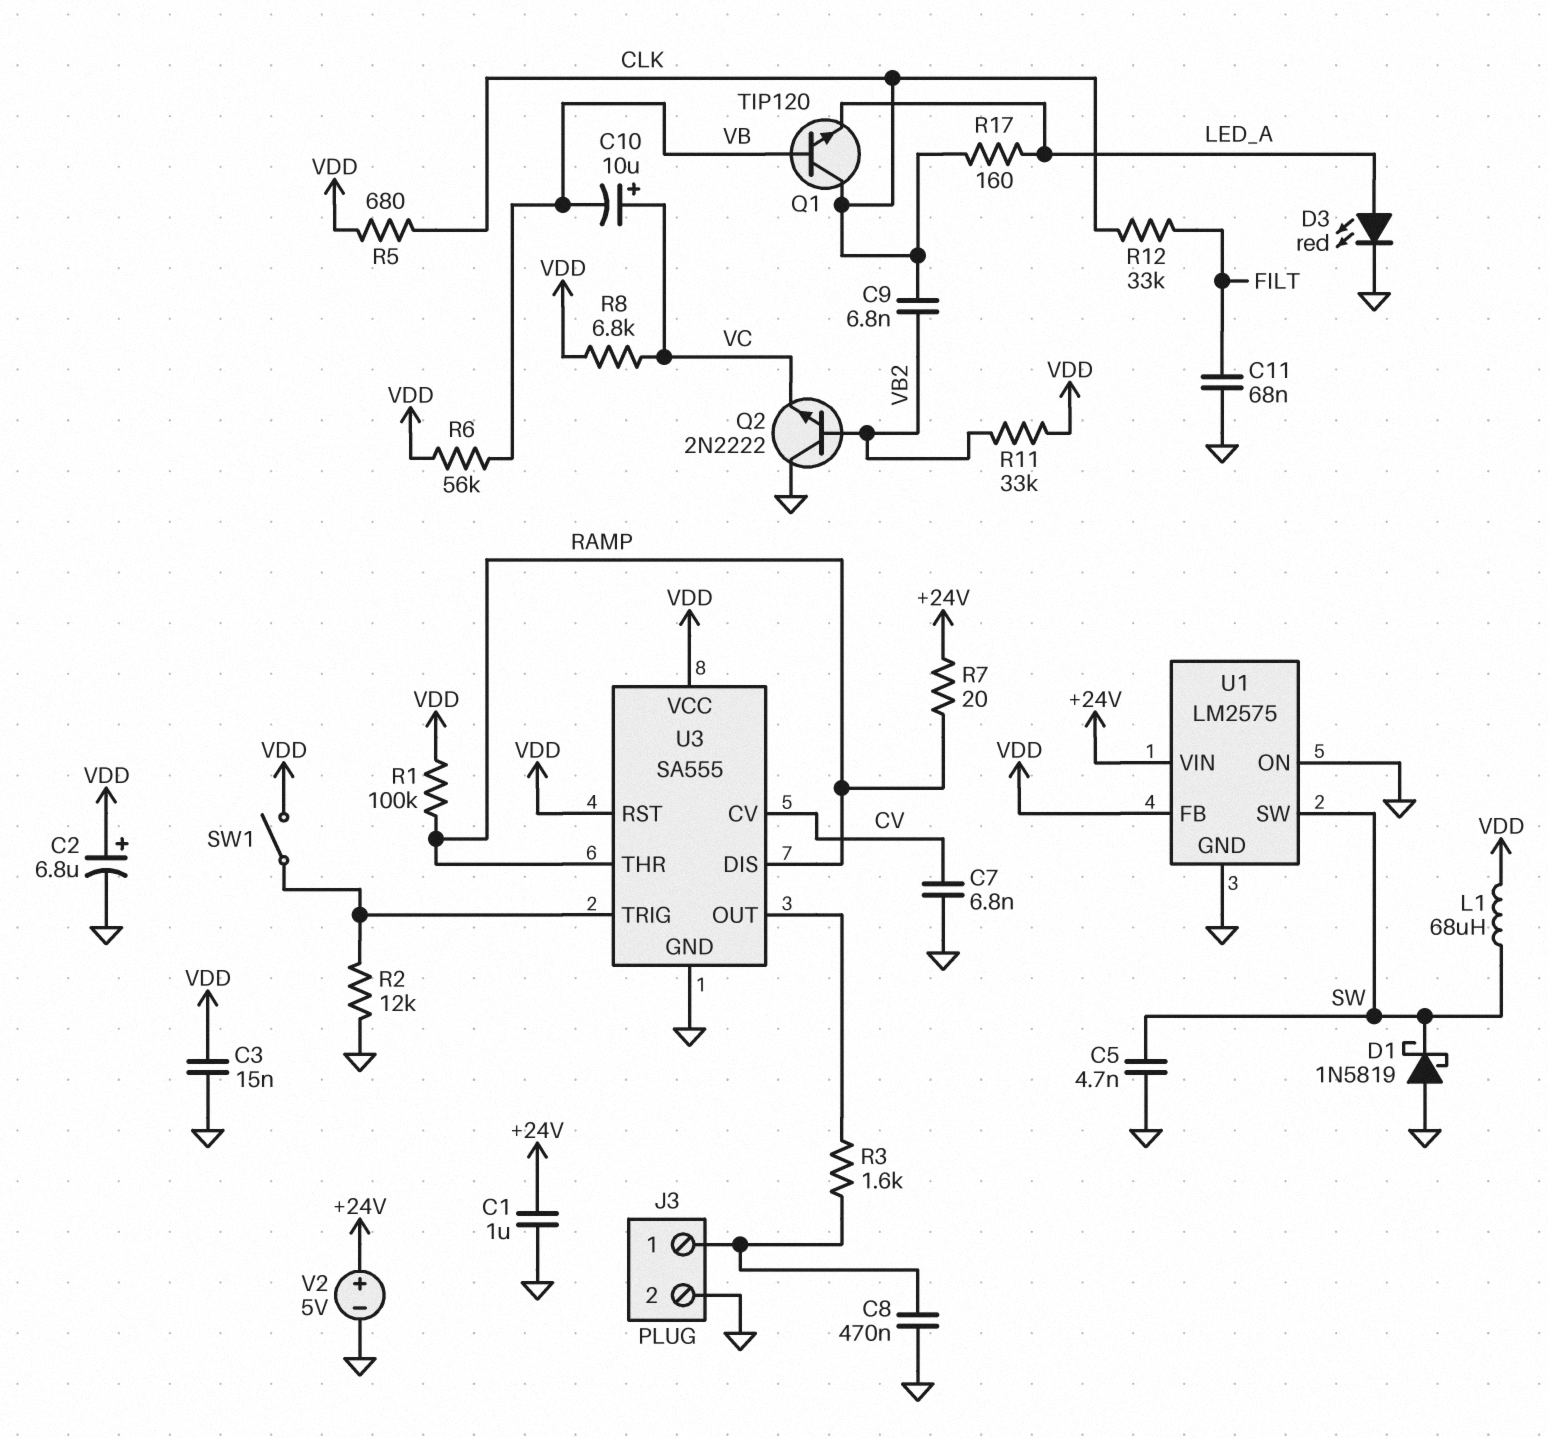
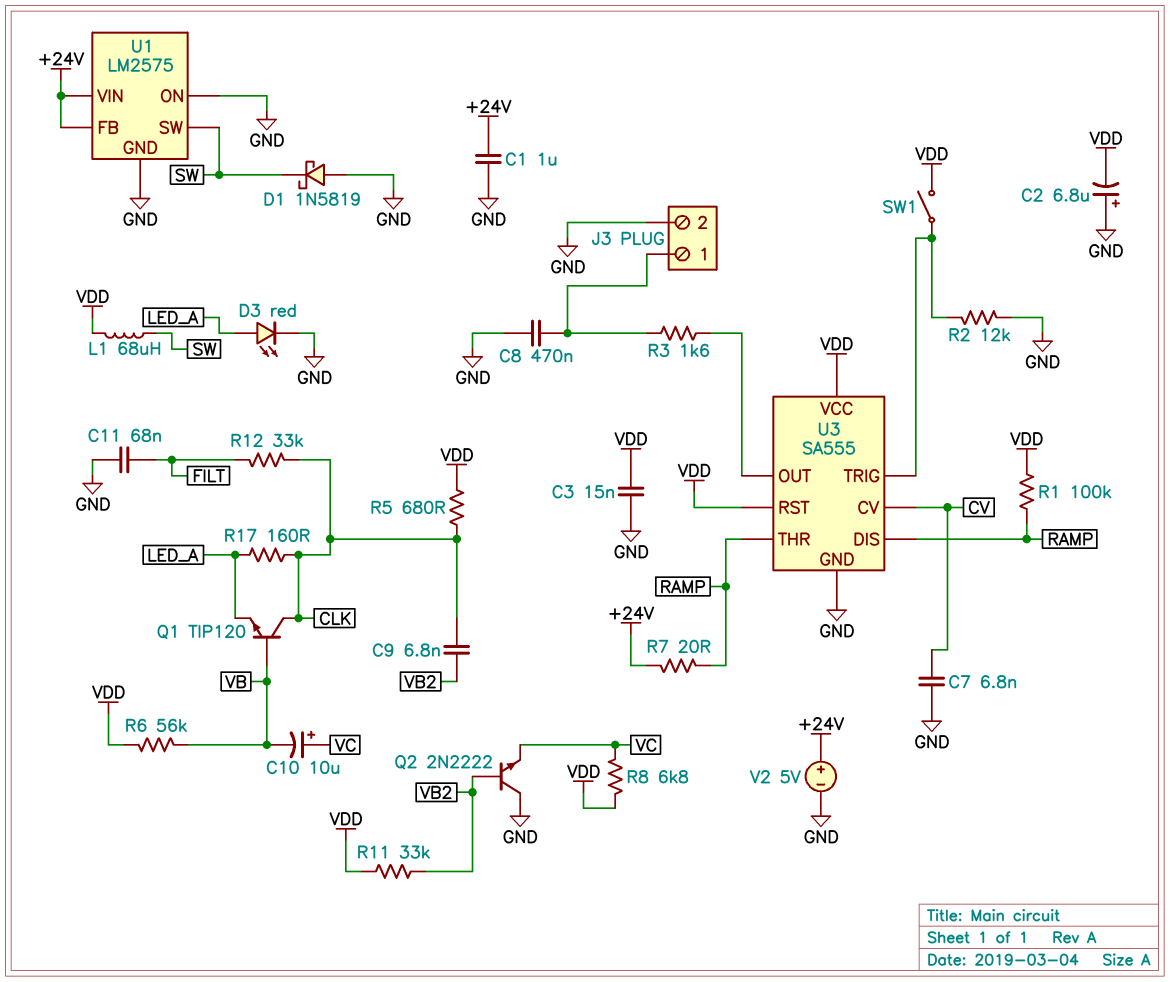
C2: 6.8uF (plus VDD, minus GND) -> 6.8uF (plus GND, minus VDD)
C5: 4.7nF (GND, SW) -> none
U1 pin FB: VDD -> +24V

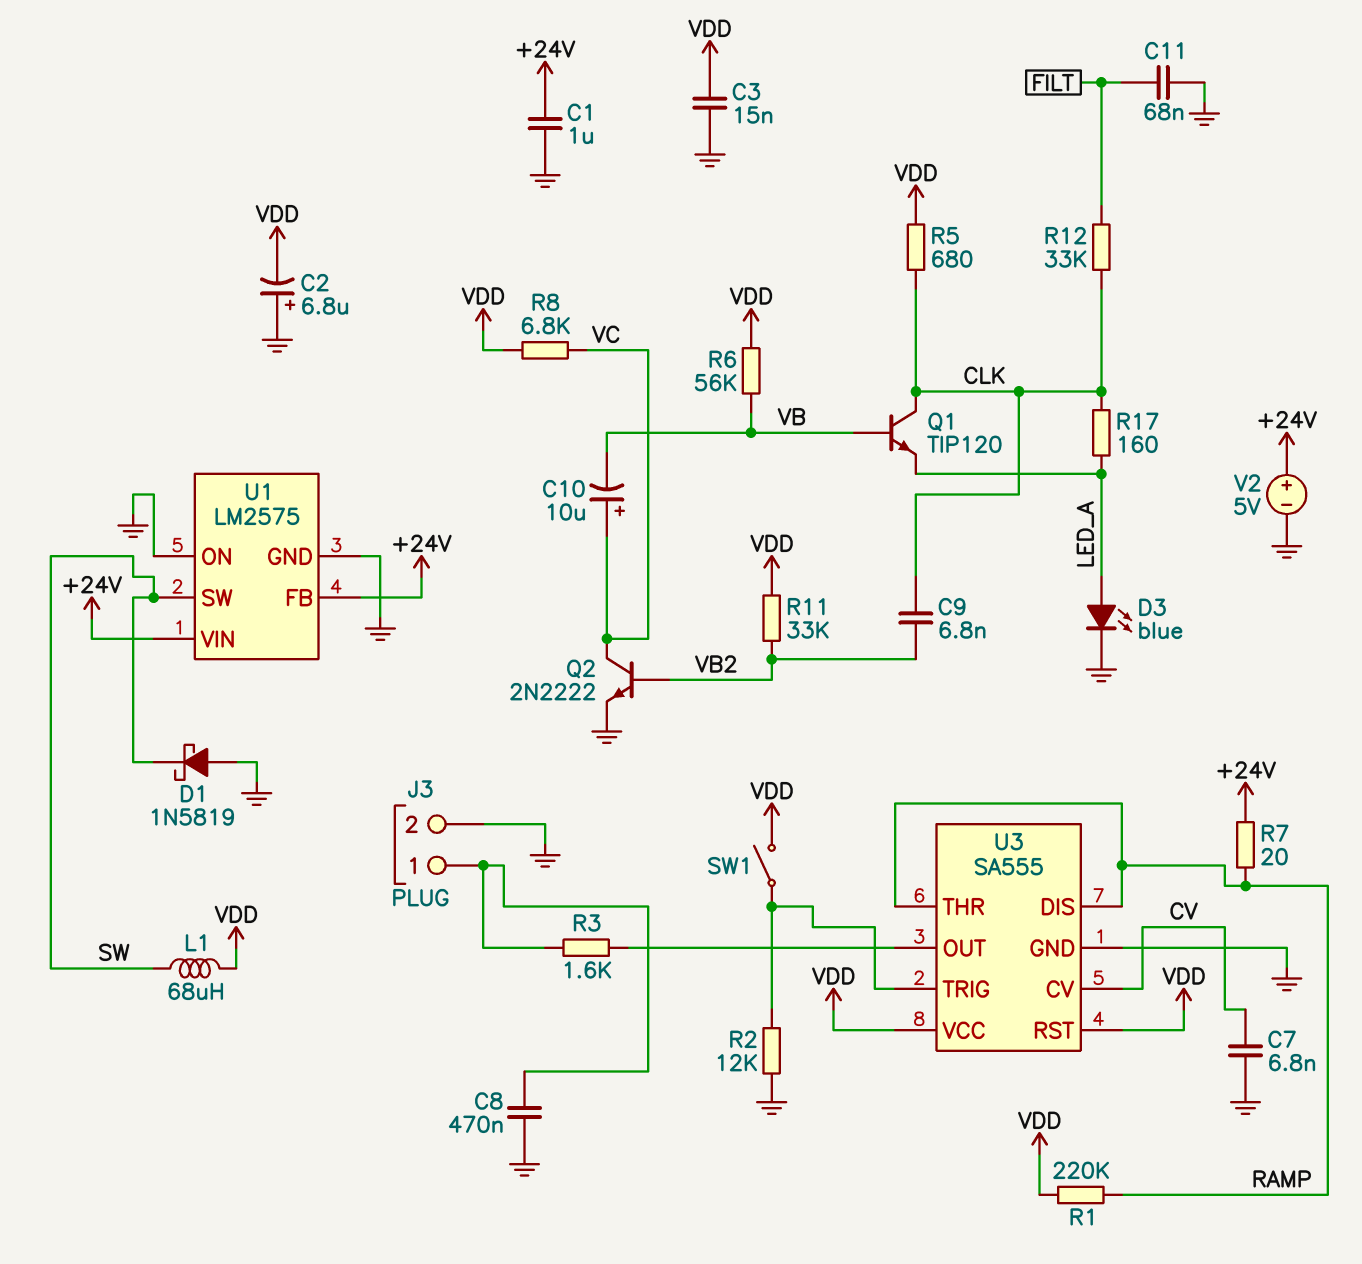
D3: LED red (A LED_A, K GND) -> LED blue (A LED_A, K GND)
Q2: NPN 2N2222 (B VB2, C GND, E VC) -> NPN 2N2222 (B VB2, C VC, E GND)
R1: 100k (RAMP, VDD) -> 220k (RAMP, VDD)

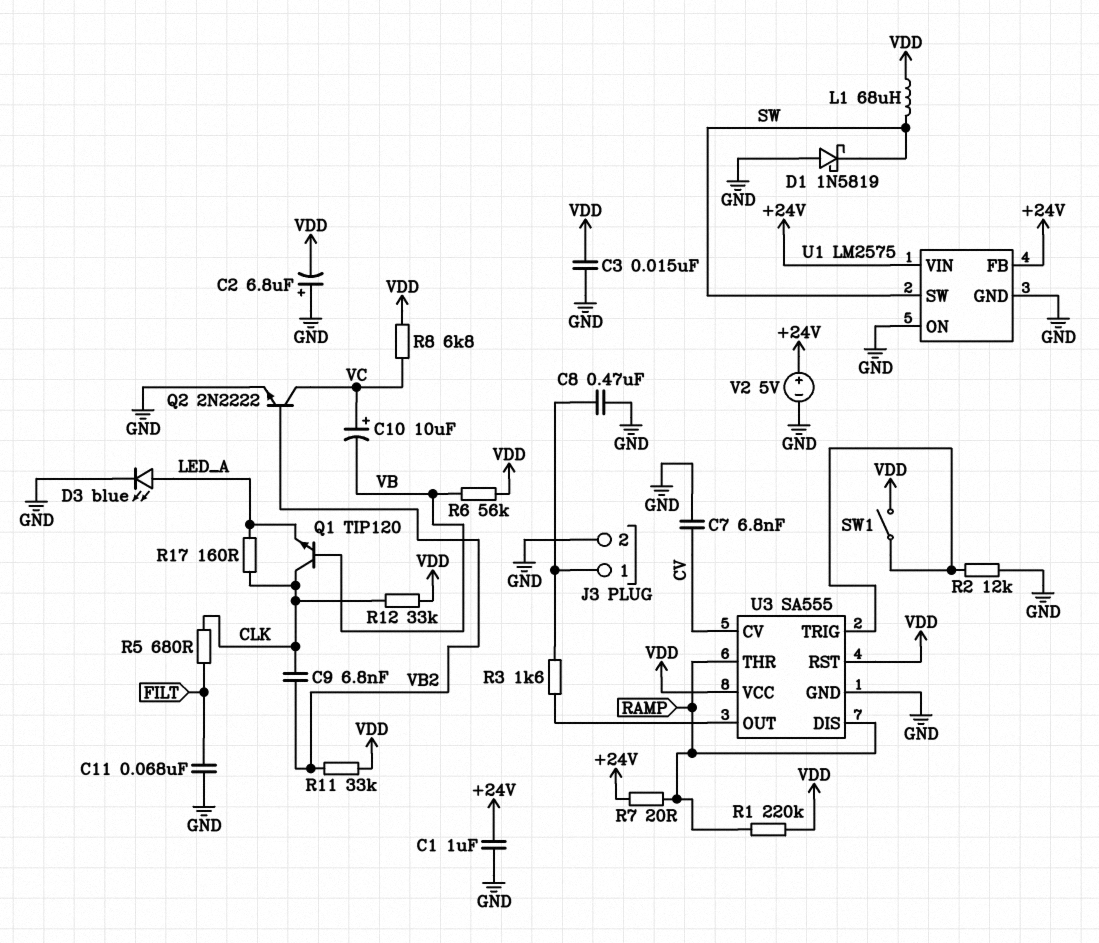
R5: 680 (CLK, VDD) -> 680 (CLK, FILT)
R12: 33k (CLK, FILT) -> 33k (CLK, VDD)

